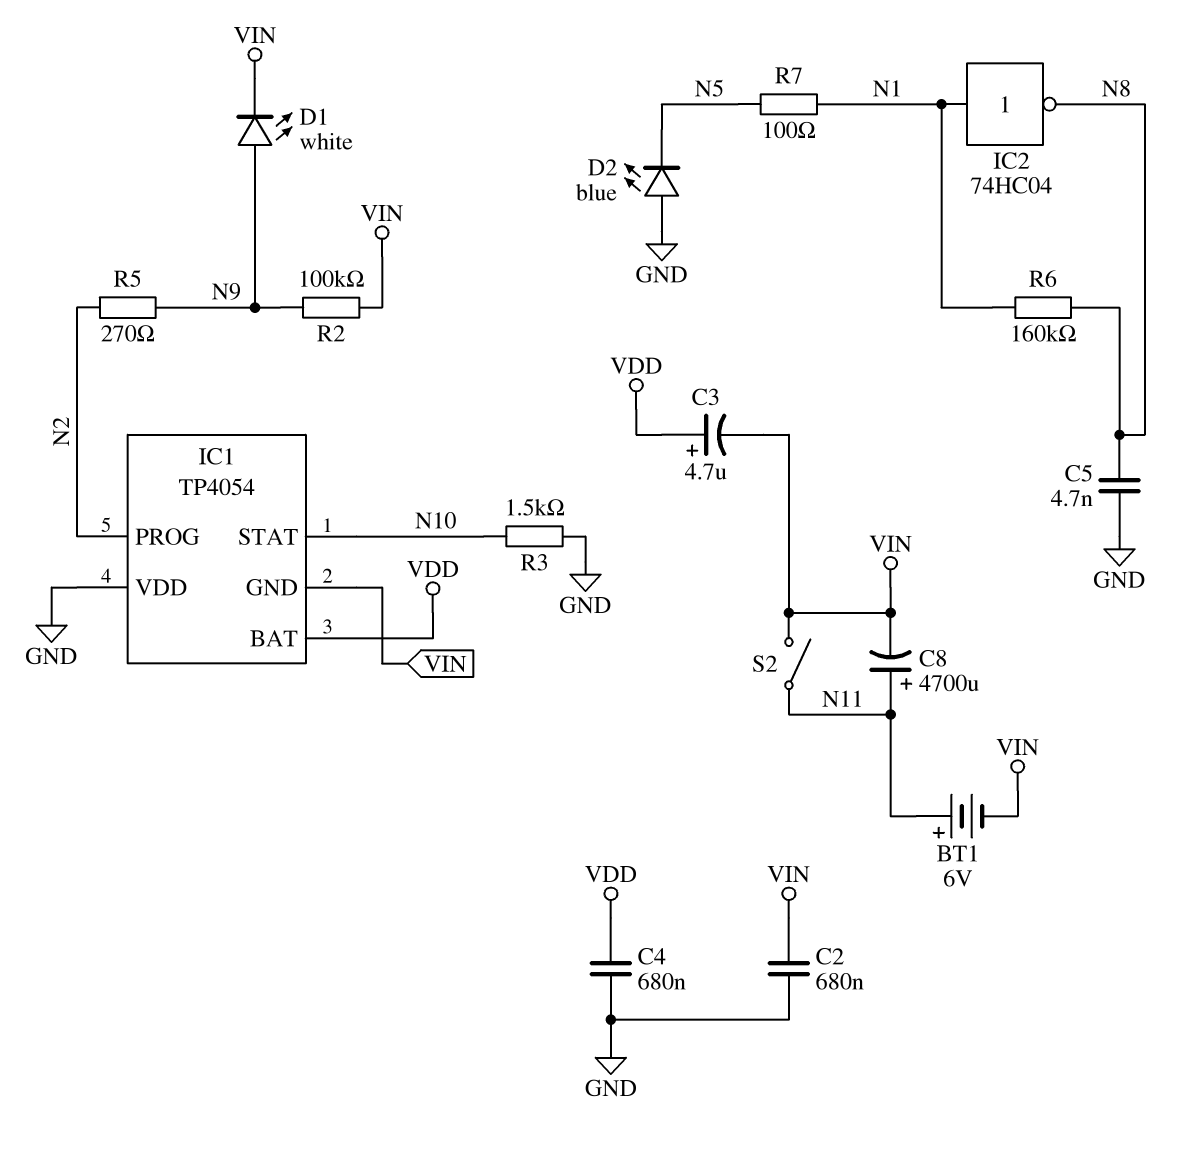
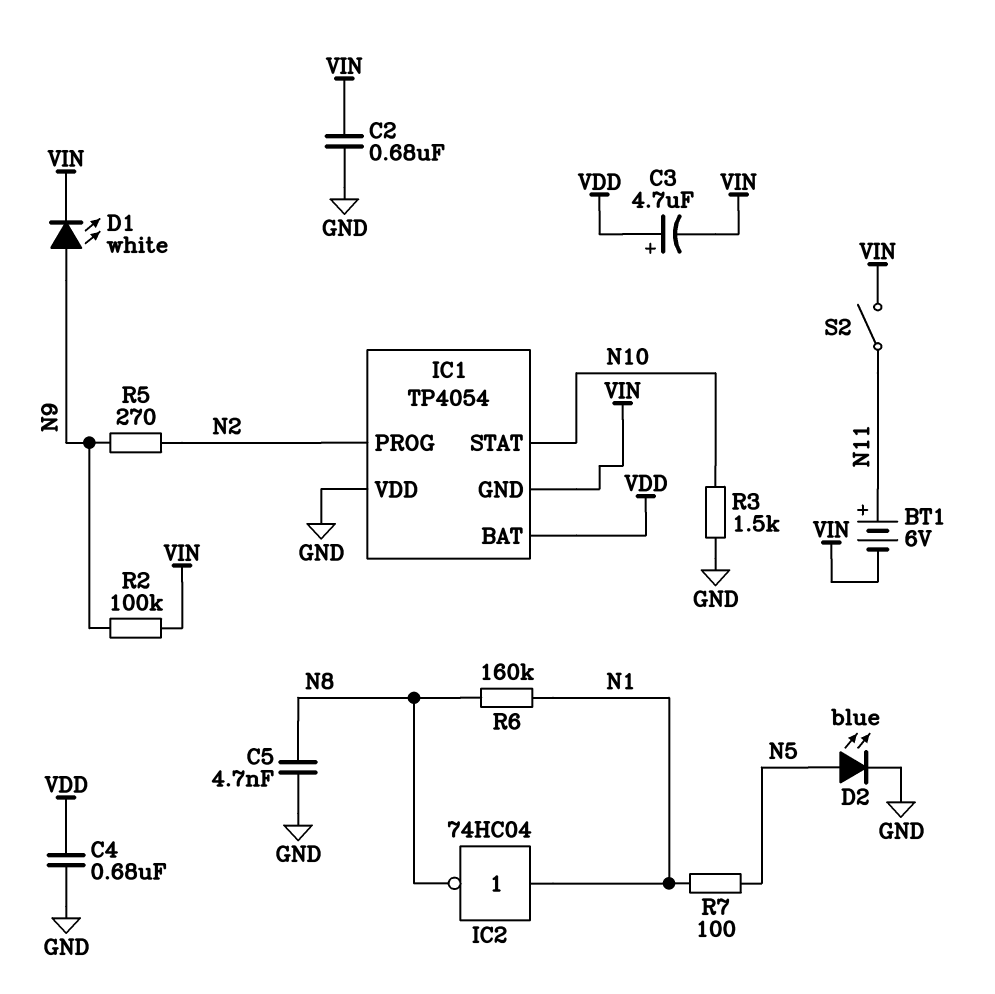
C8: 4700uF (plus N11, minus VIN) -> none
D2: LED blue (A GND, K N5) -> LED blue (A N5, K GND)

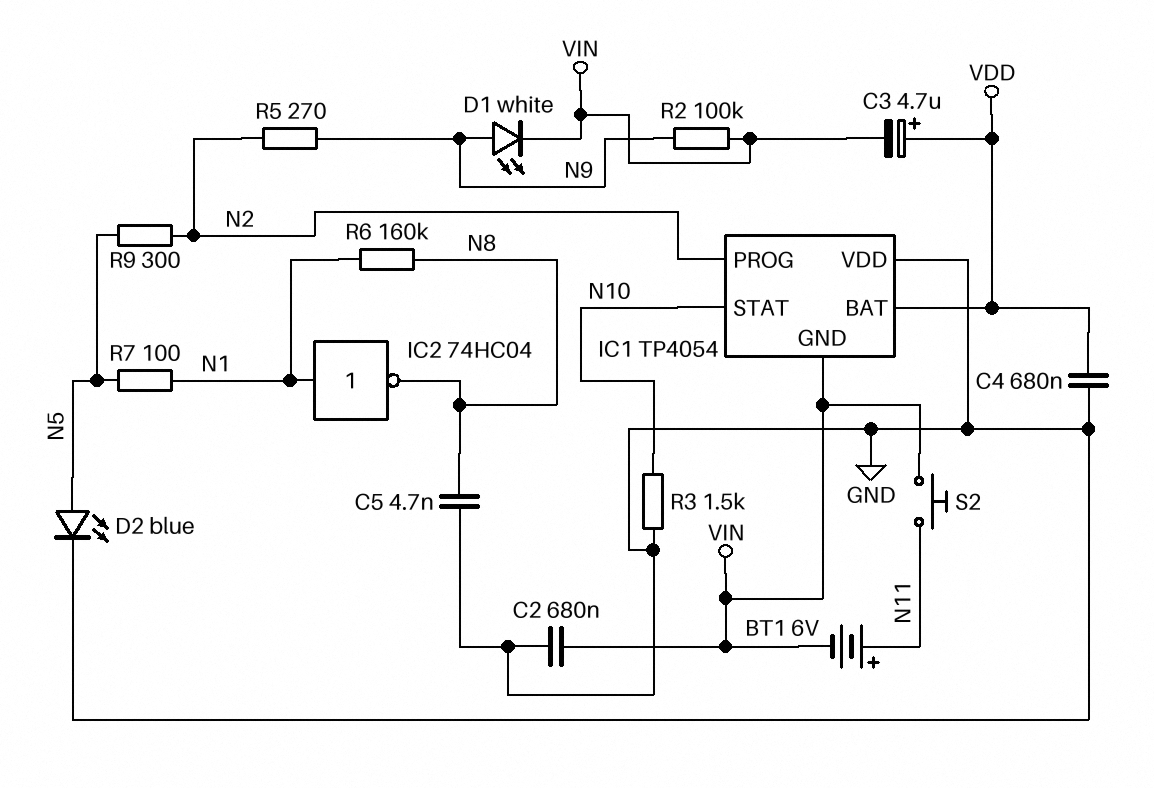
R9: none -> 300 (N2, N5)
S2: switch (N11, VIN) -> button (N11, VIN)

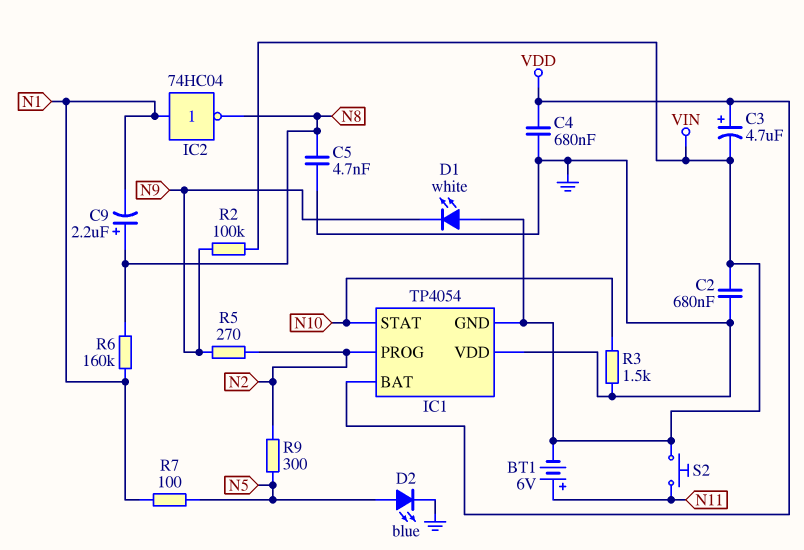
C9: none -> 2.2uF (plus N8, minus N1)
D1: LED white (A N9, K VIN) -> LED white (A VIN, K N9)

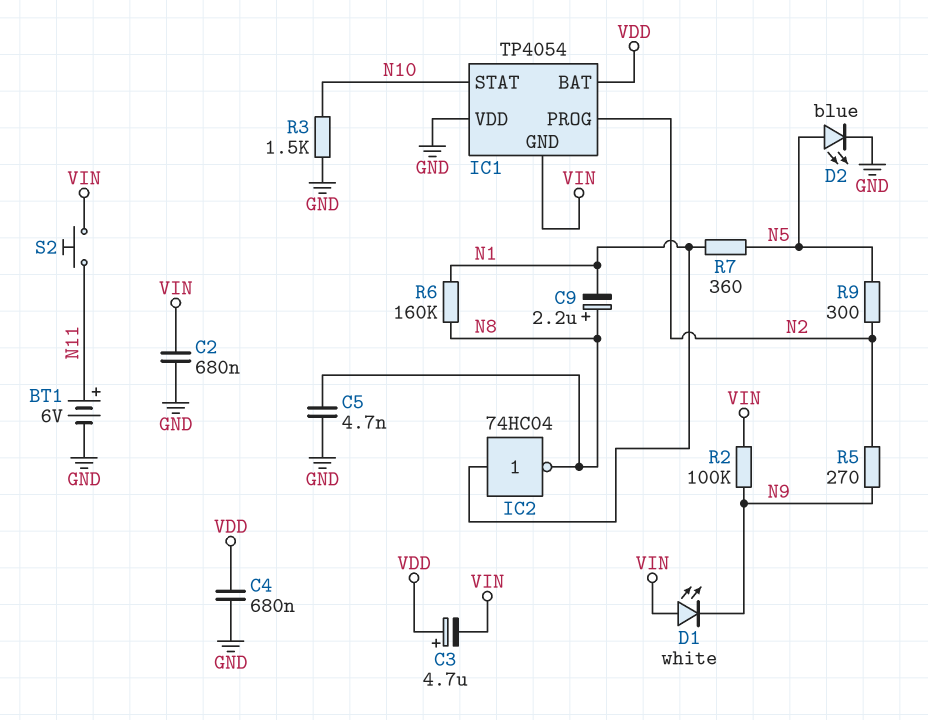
BT1: 6V (plus N11, minus VIN) -> 6V (plus N11, minus GND)
R7: 100 (N1, N5) -> 360 (N1, N5)

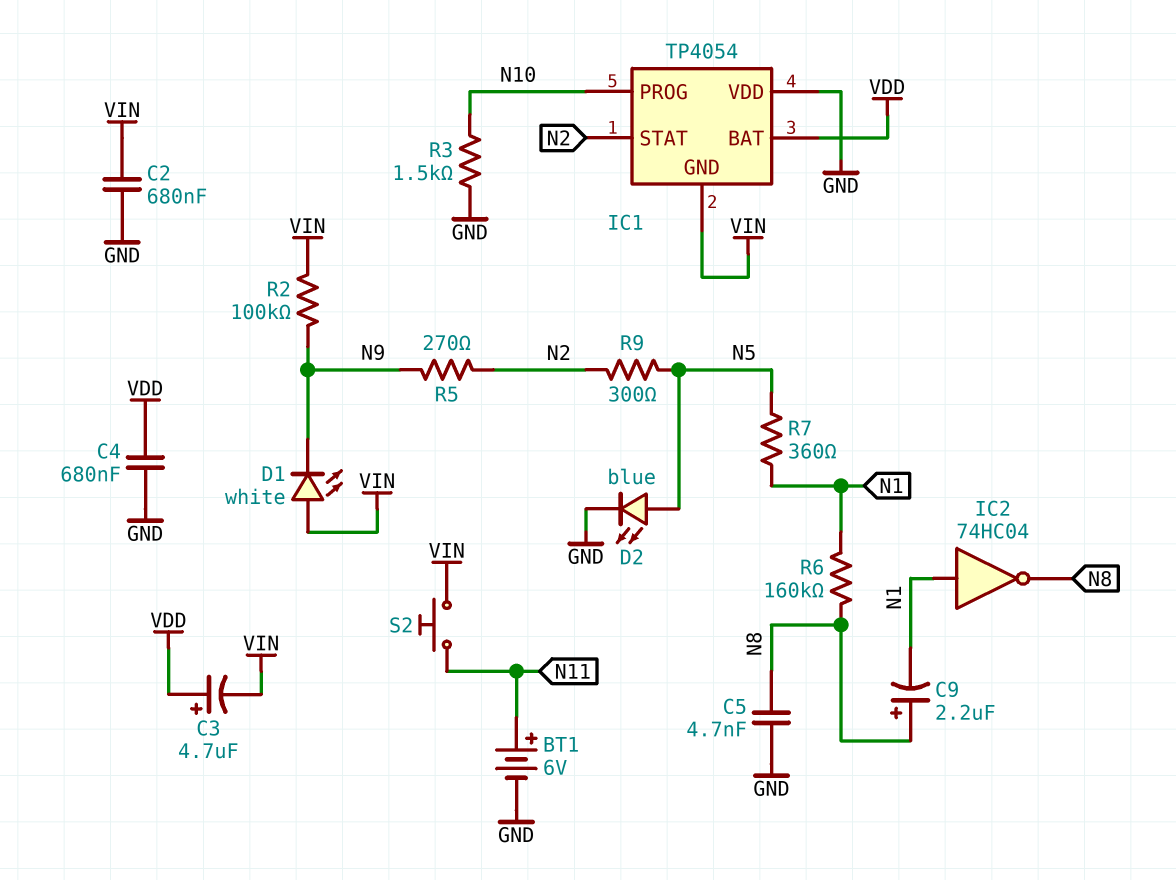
IC1 pin PROG: N2 -> N10
IC1 pin STAT: N10 -> N2

